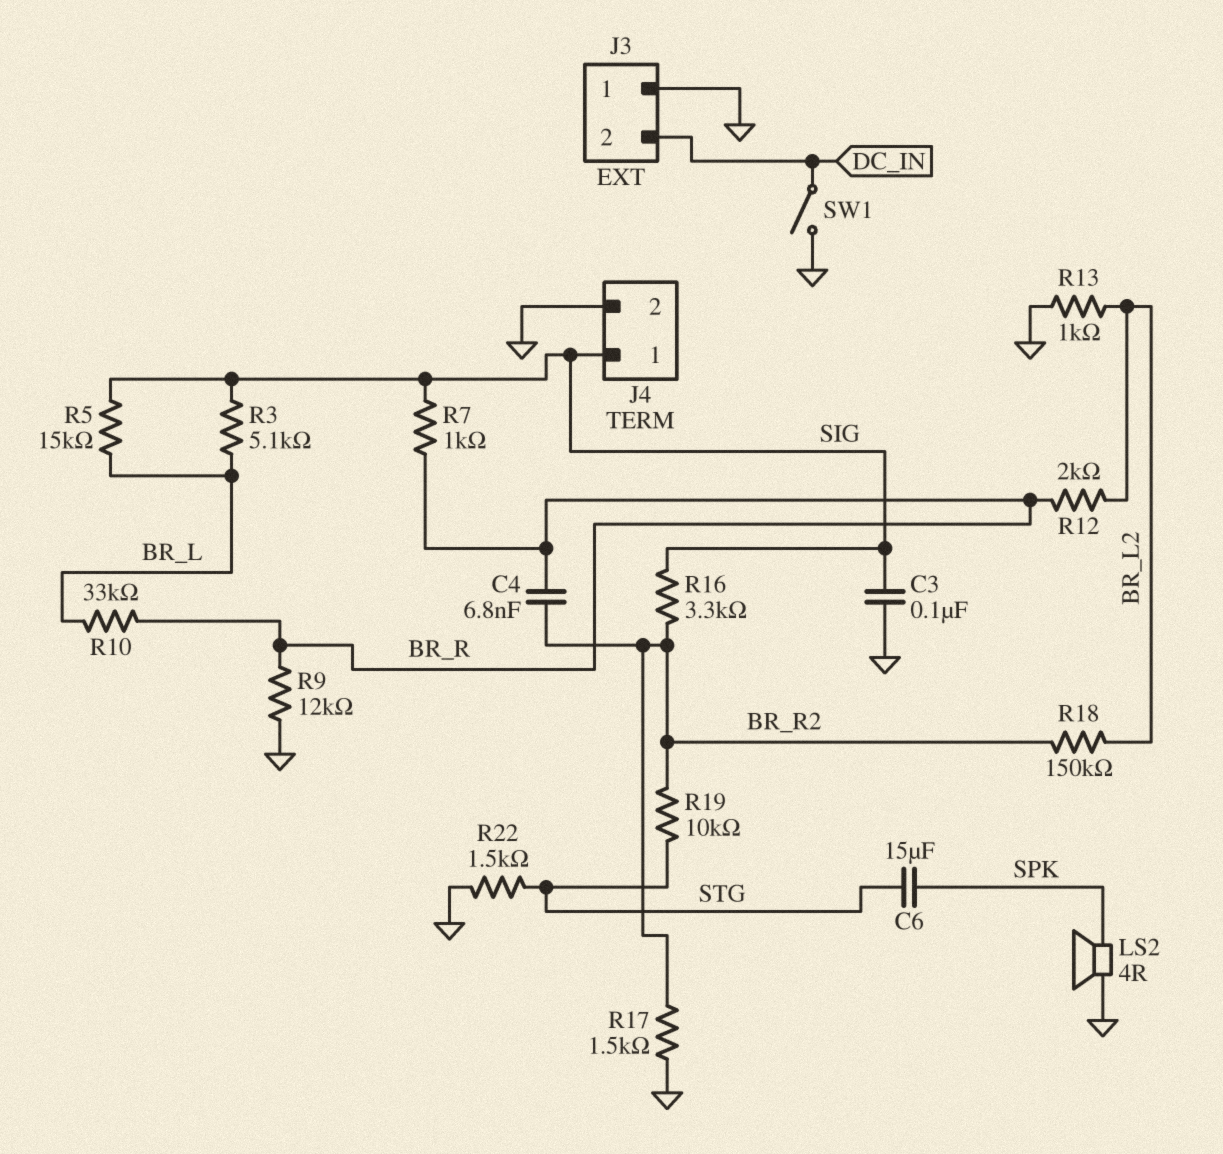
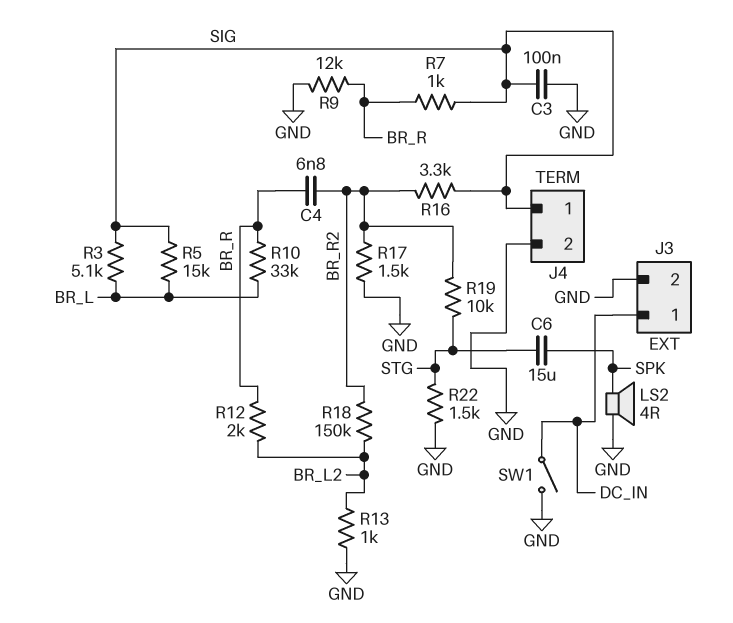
J3 pin 1: GND -> DC_IN
J3 pin 2: DC_IN -> GND

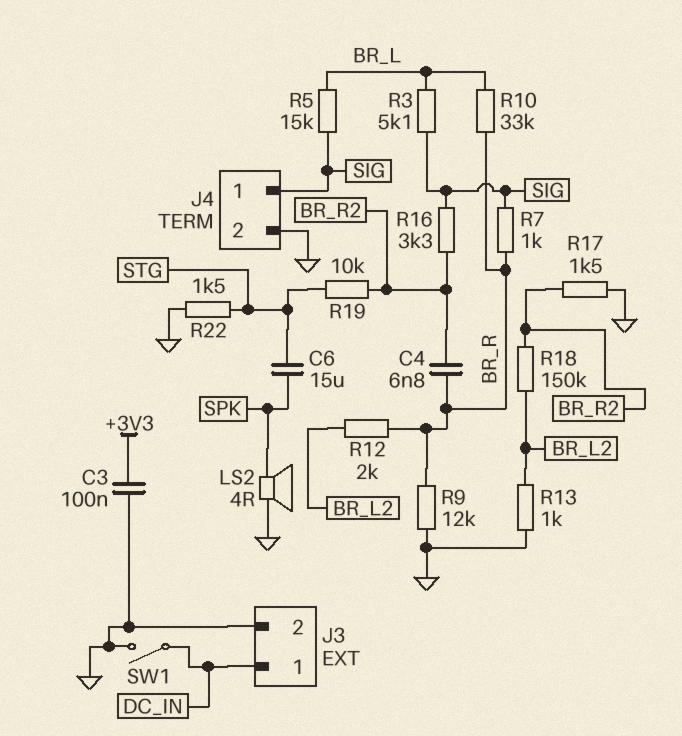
C3: 100nF (GND, SIG) -> 100nF (+3V3, GND)

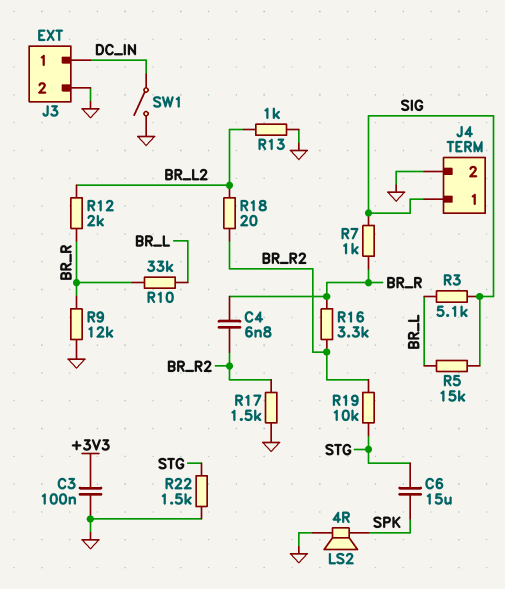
R16: 3.3k (BR_R2, SIG) -> 3.3k (BR_R, BR_R2)
R18: 150k (BR_L2, BR_R2) -> 20 (BR_L2, BR_R2)

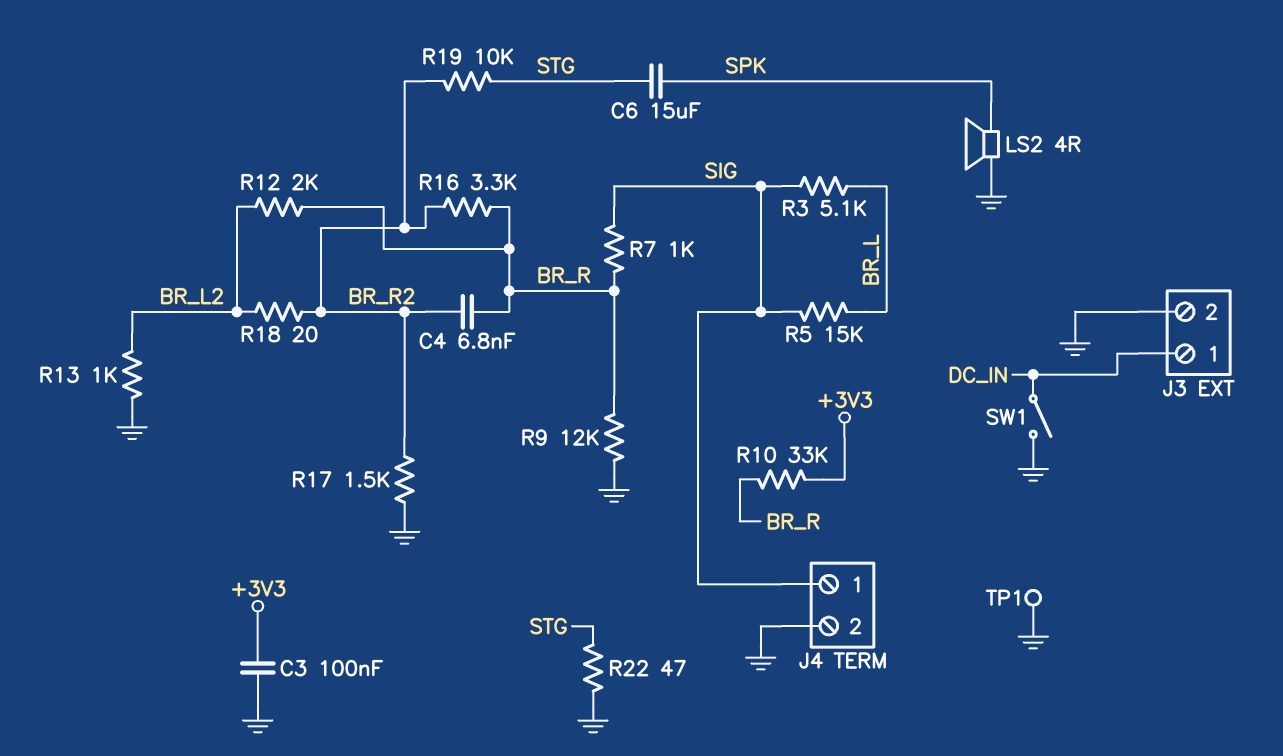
R10: 33k (BR_L, BR_R) -> 33k (+3V3, BR_R)
R22: 1.5k (GND, STG) -> 47 (GND, STG)
TP1: none -> test point (GND)

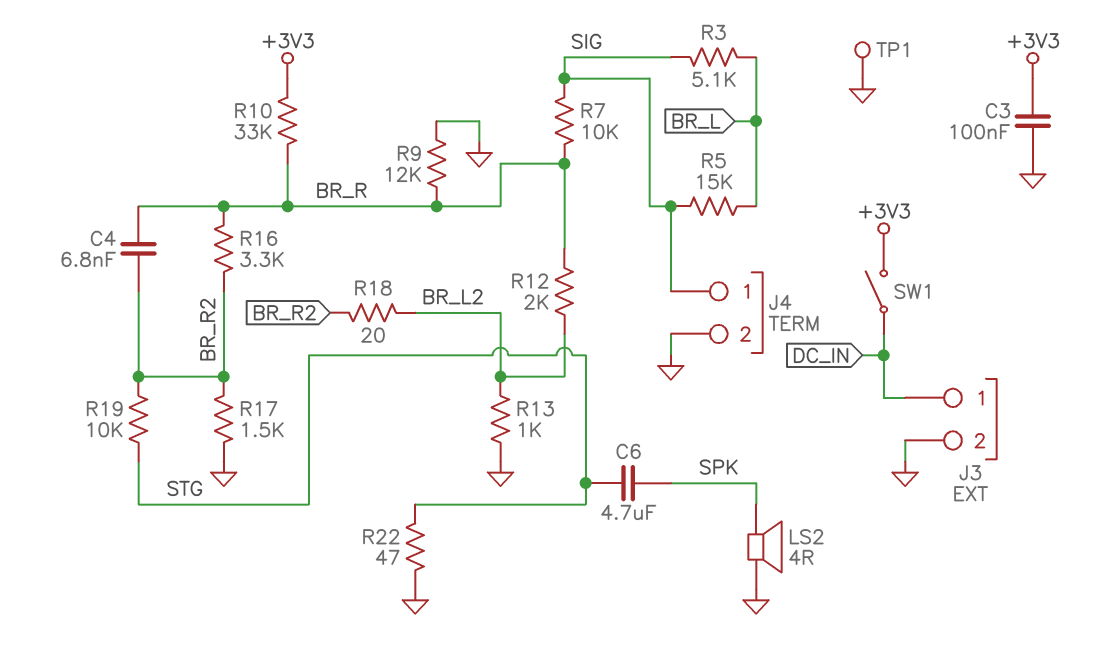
C6: 15uF (SPK, STG) -> 4.7uF (SPK, STG)
R7: 1k (BR_R, SIG) -> 10k (BR_R, SIG)
SW1: switch (DC_IN, GND) -> switch (+3V3, DC_IN)

